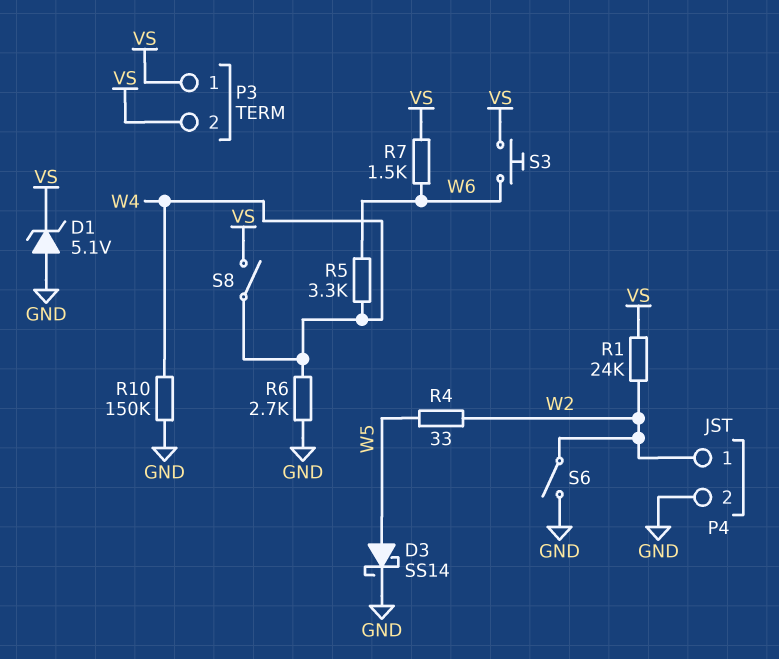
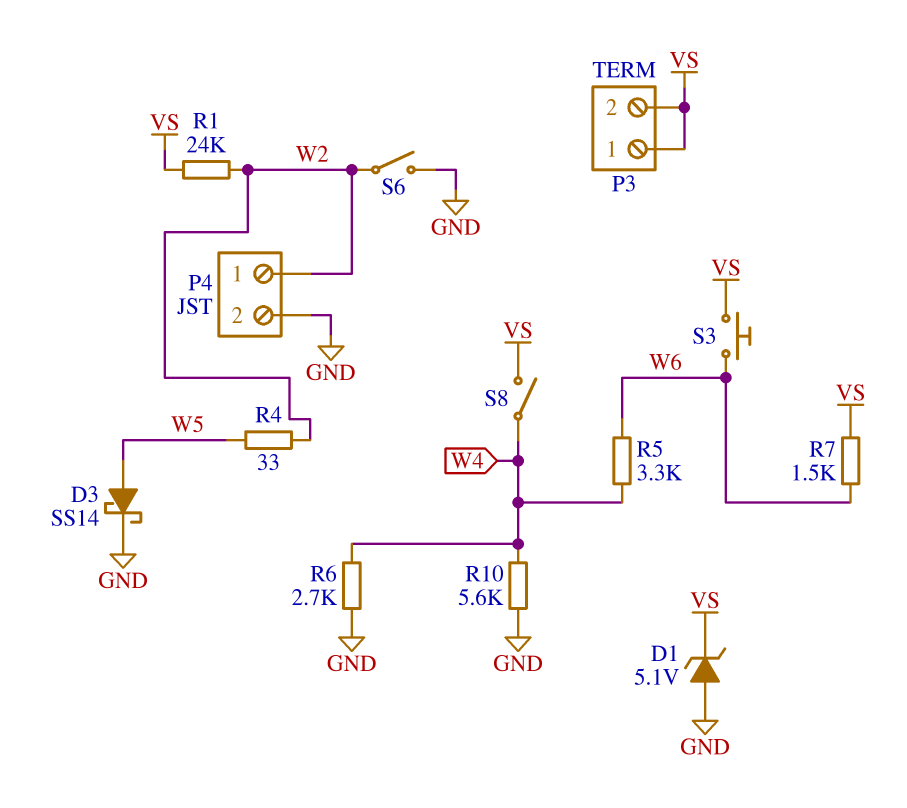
R10: 150k (GND, W4) -> 5.6k (GND, W4)

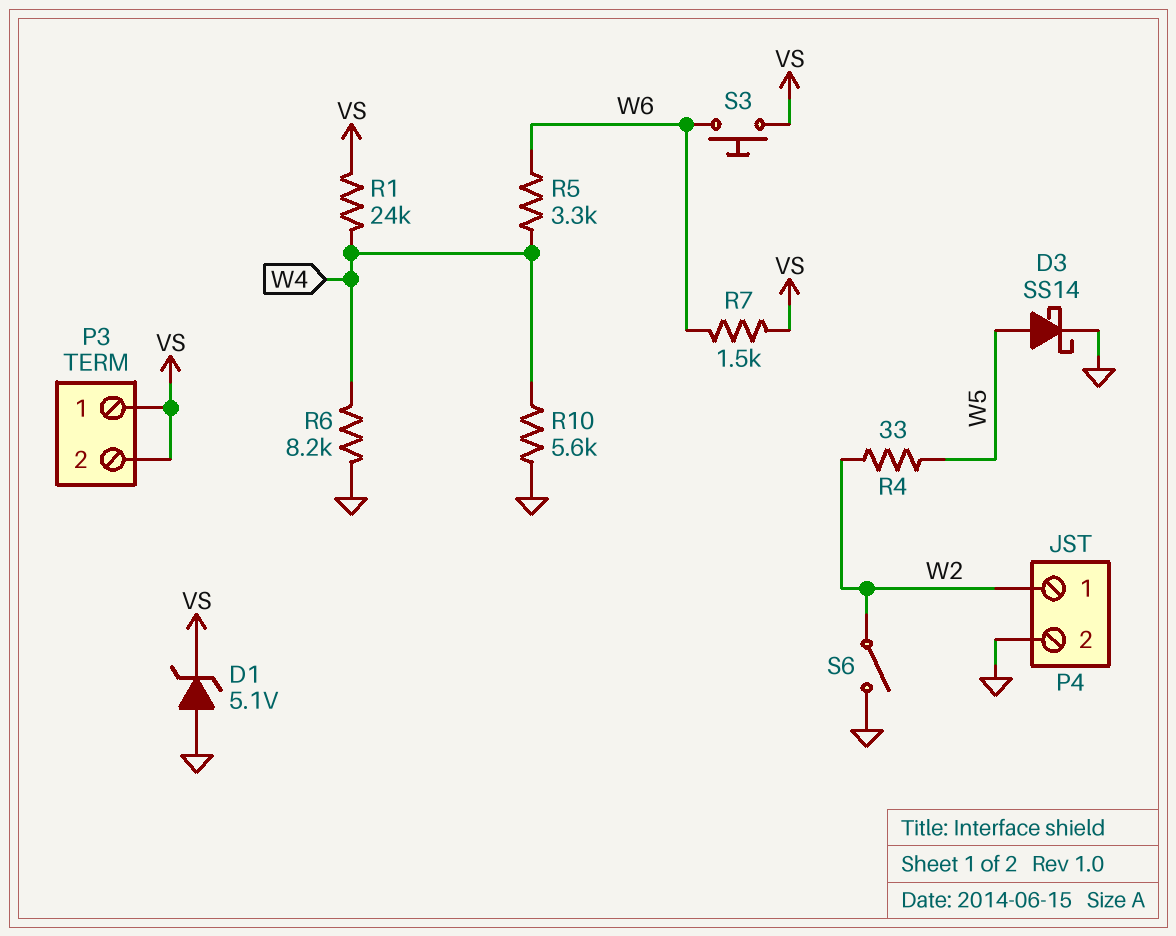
R1: 24k (VS, W2) -> 24k (VS, W4)
R6: 2.7k (GND, W4) -> 8.2k (GND, W4)
S8: switch (VS, W4) -> none

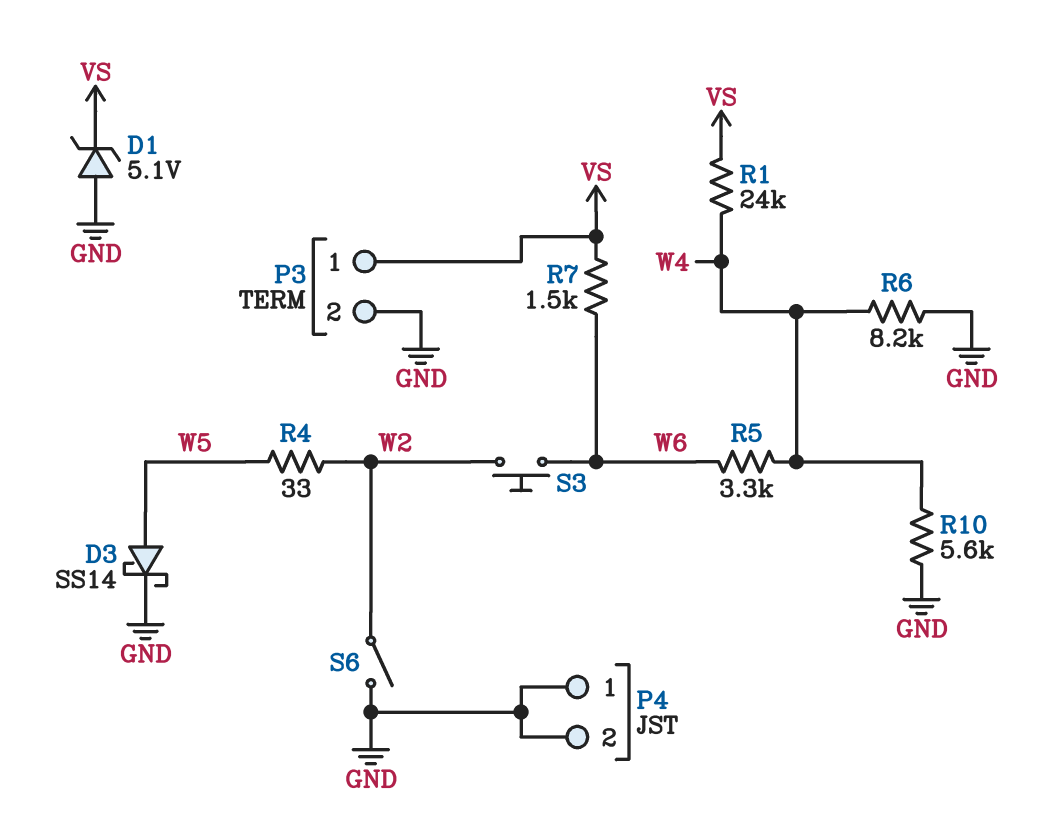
P3 pin 2: VS -> GND
P4 pin 1: W2 -> GND
S3: button (VS, W6) -> button (W2, W6)

